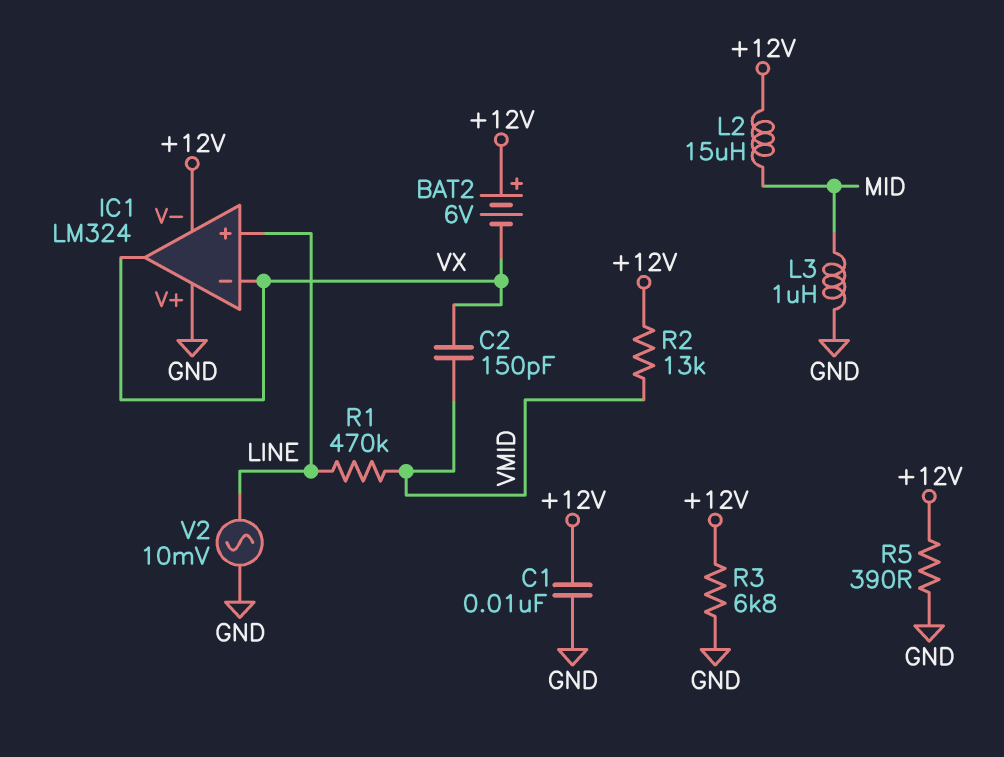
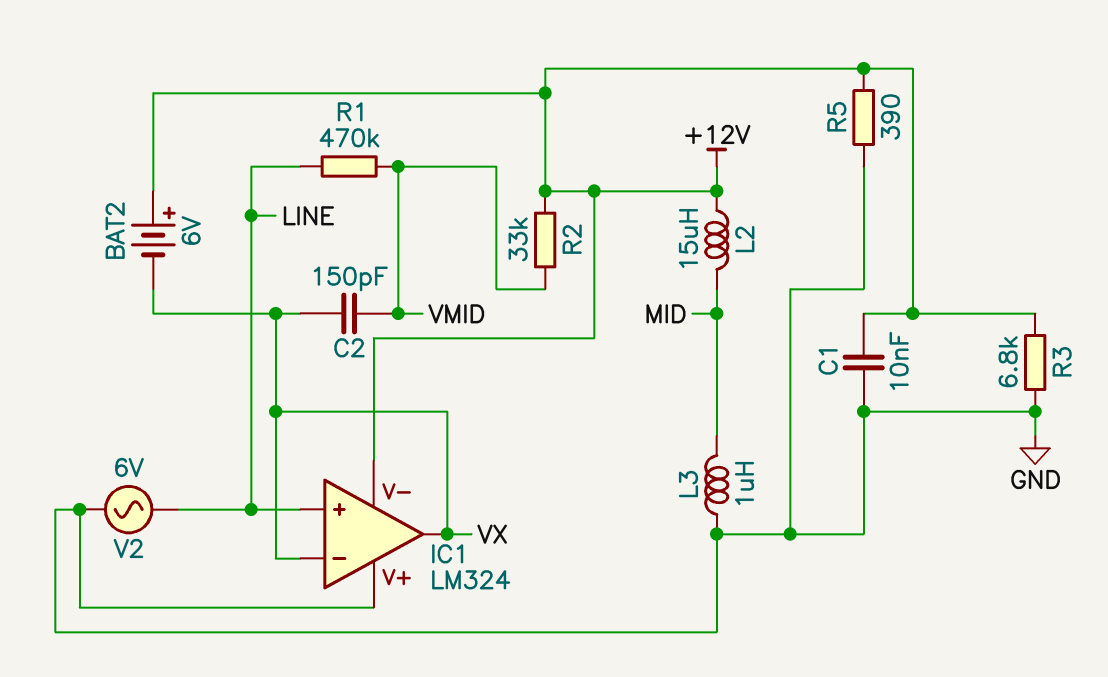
R2: 13k (+12V, VMID) -> 33k (+12V, VMID)
V2: AC 10mV (GND, LINE) -> AC 6V (GND, LINE)

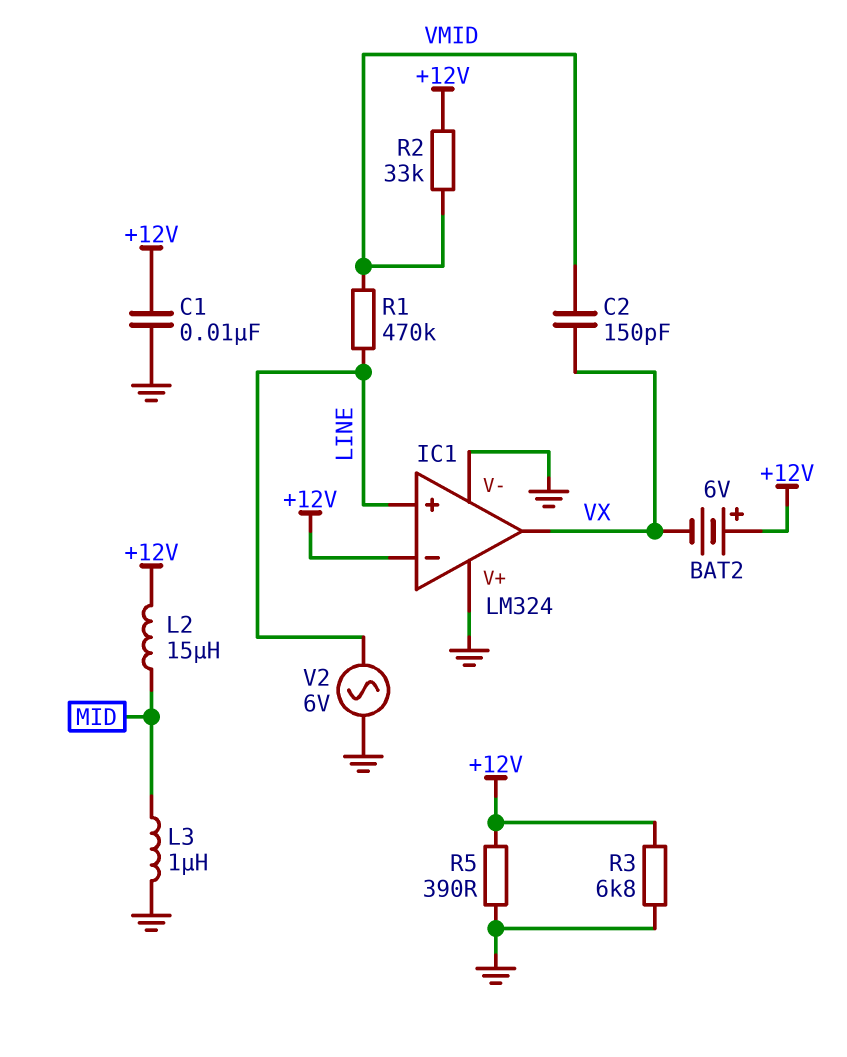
IC1 pin V-: +12V -> GND
IC1 pin in-: VX -> +12V

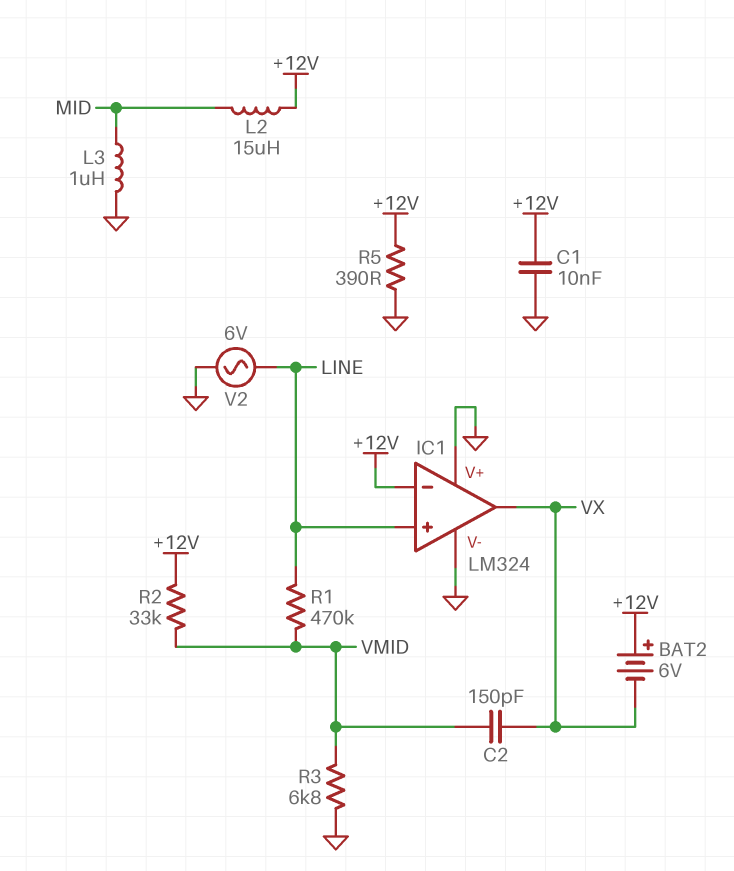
R3: 6.8k (+12V, GND) -> 6.8k (GND, VMID)

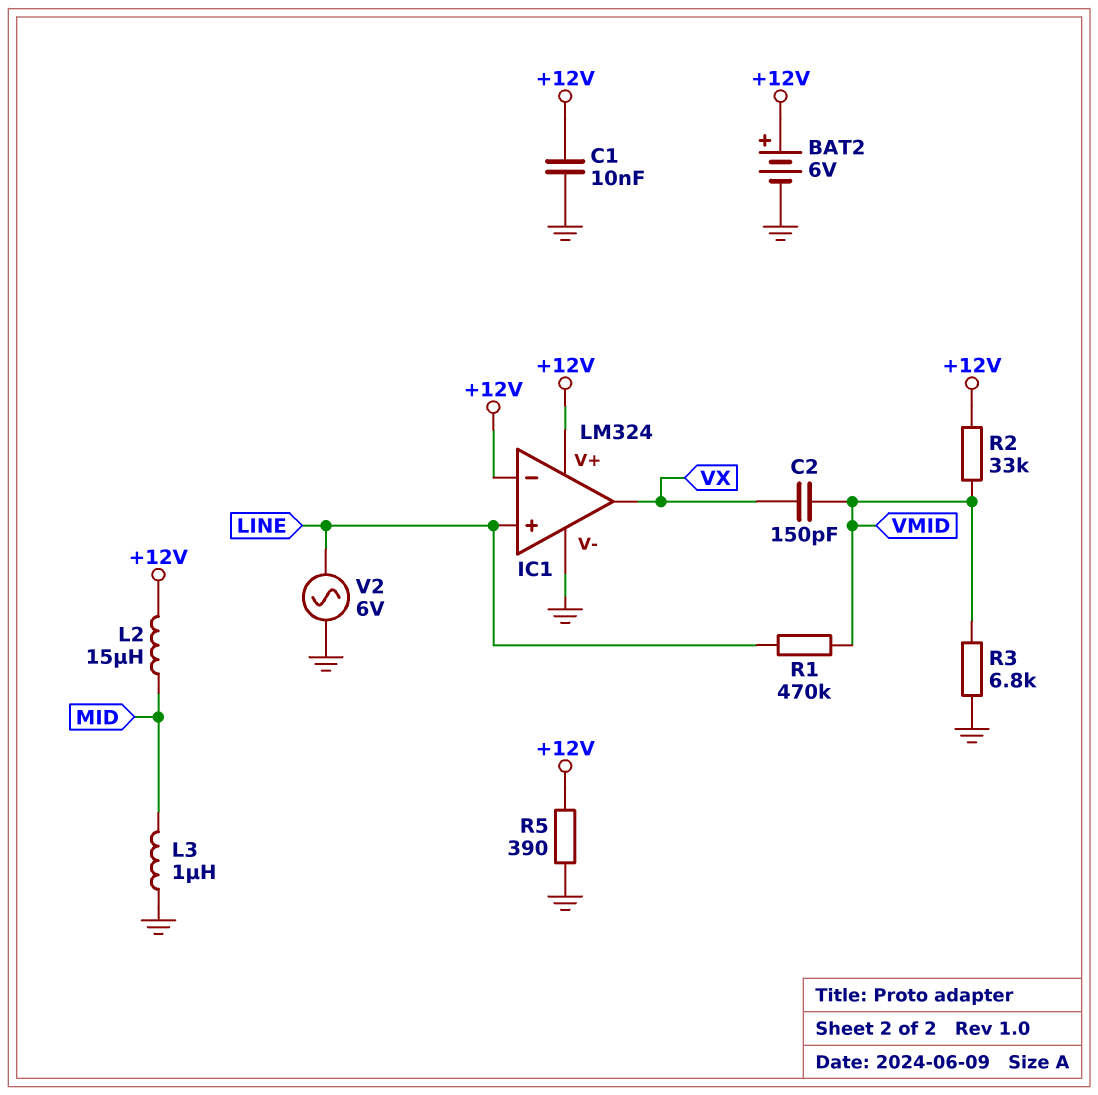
BAT2: 6V (plus +12V, minus VX) -> 6V (plus +12V, minus GND)
IC1 pin V+: GND -> +12V

